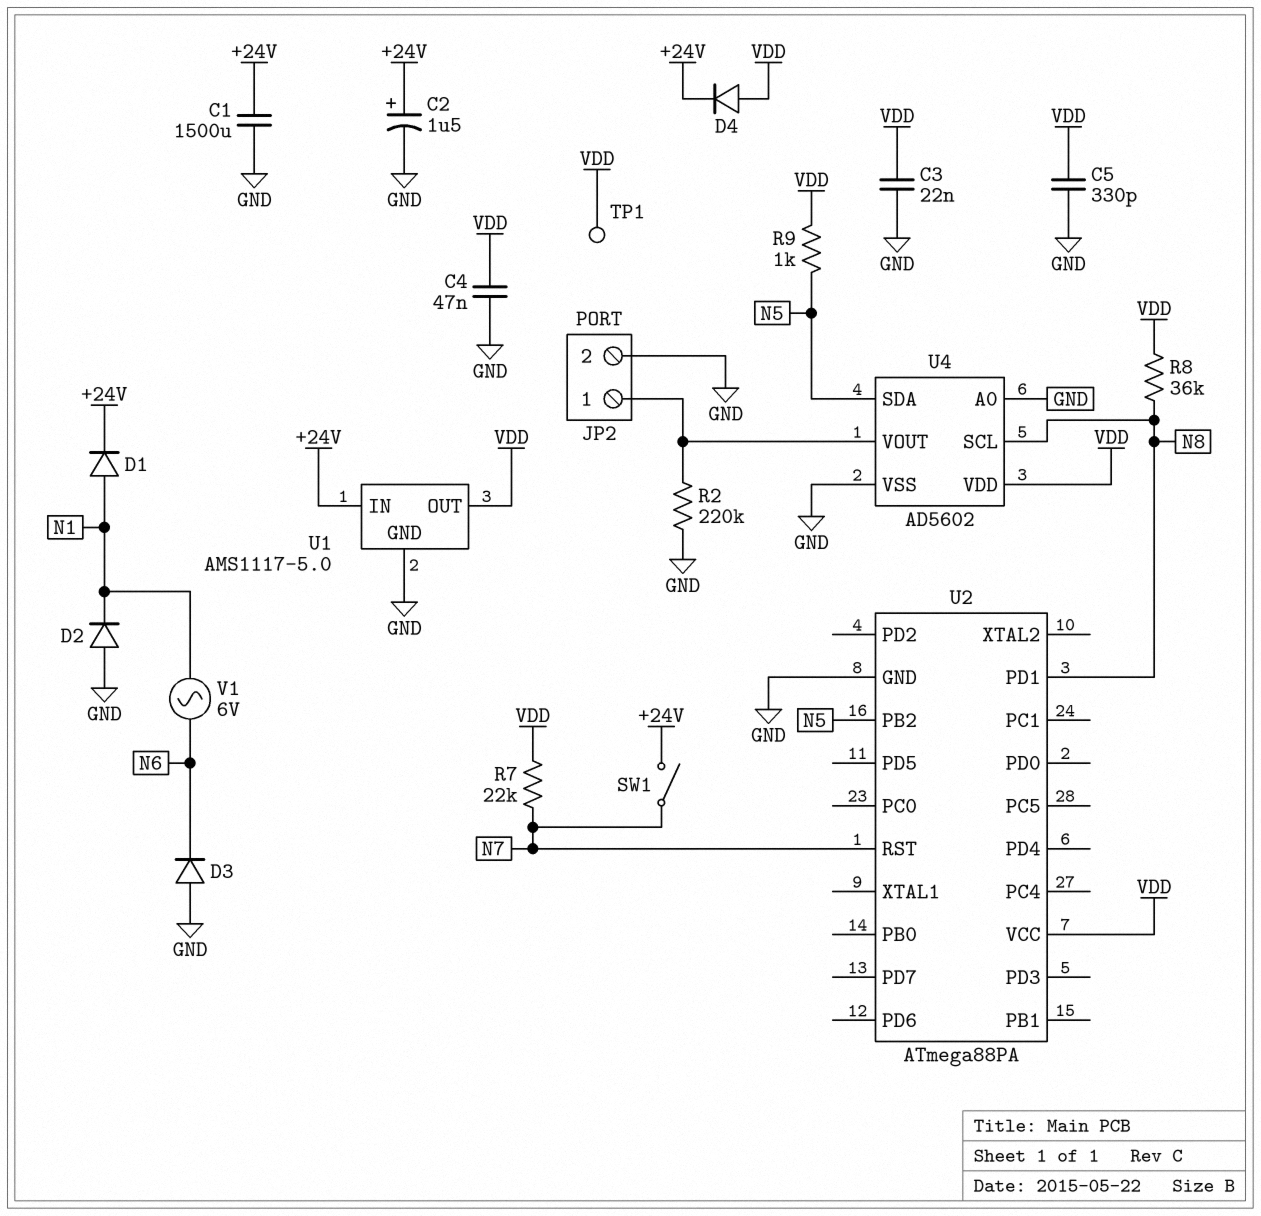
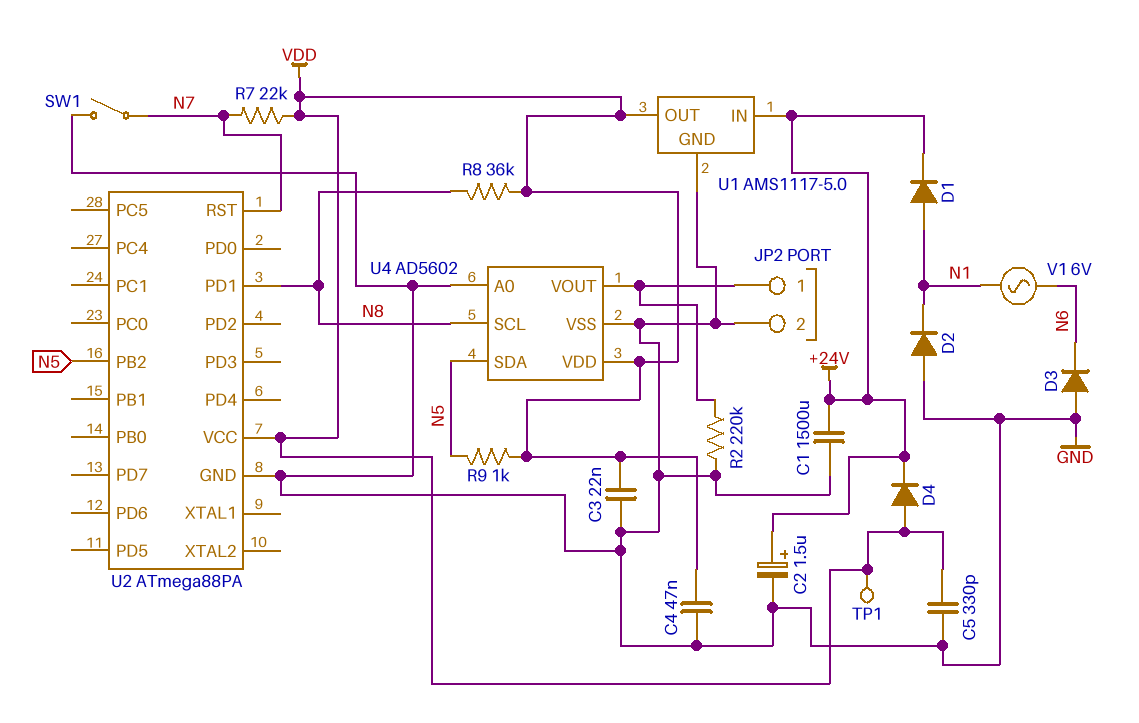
SW1: switch (+24V, N7) -> switch (GND, N7)

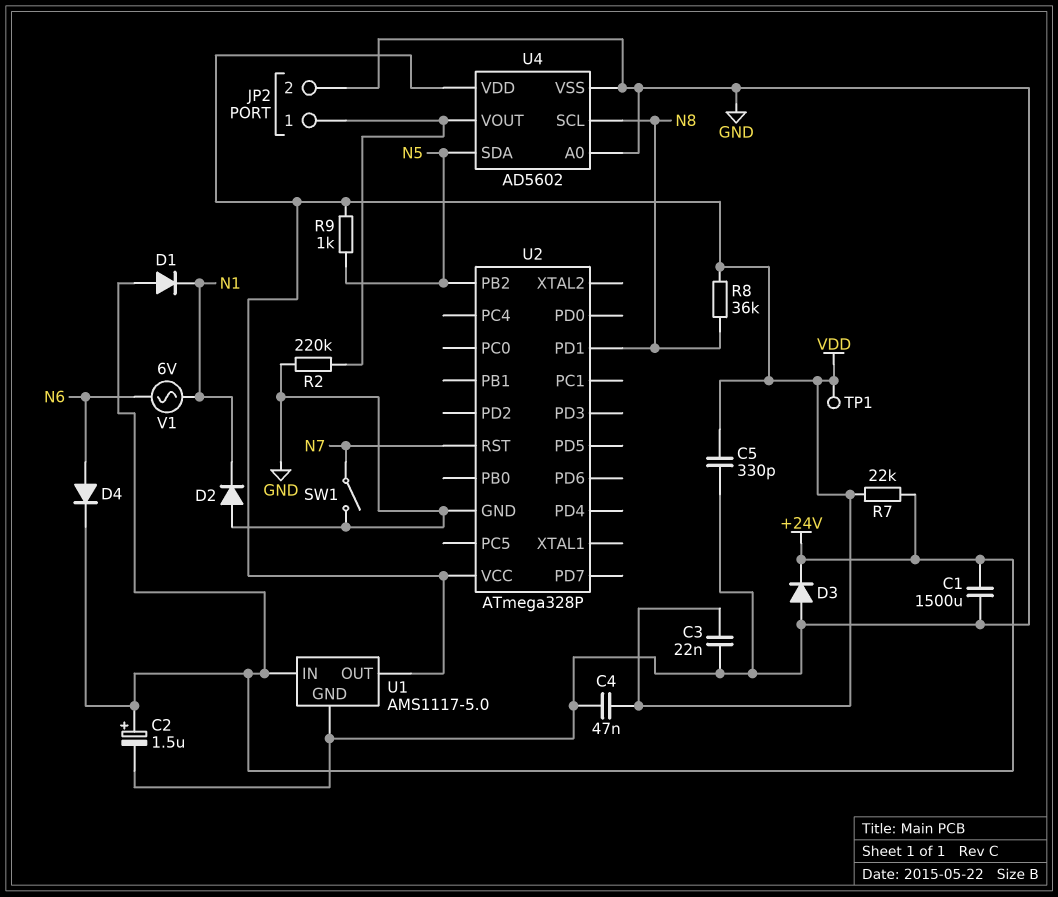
D1: diode (A N1, K +24V) -> diode (A +24V, K N1)
D3: diode (A GND, K N6) -> diode (A GND, K +24V)
D4: diode (A VDD, K +24V) -> diode (A N6, K +24V)
R7: 22k (N7, VDD) -> 22k (+24V, VDD)
U2: ATmega88PA -> ATmega328P

